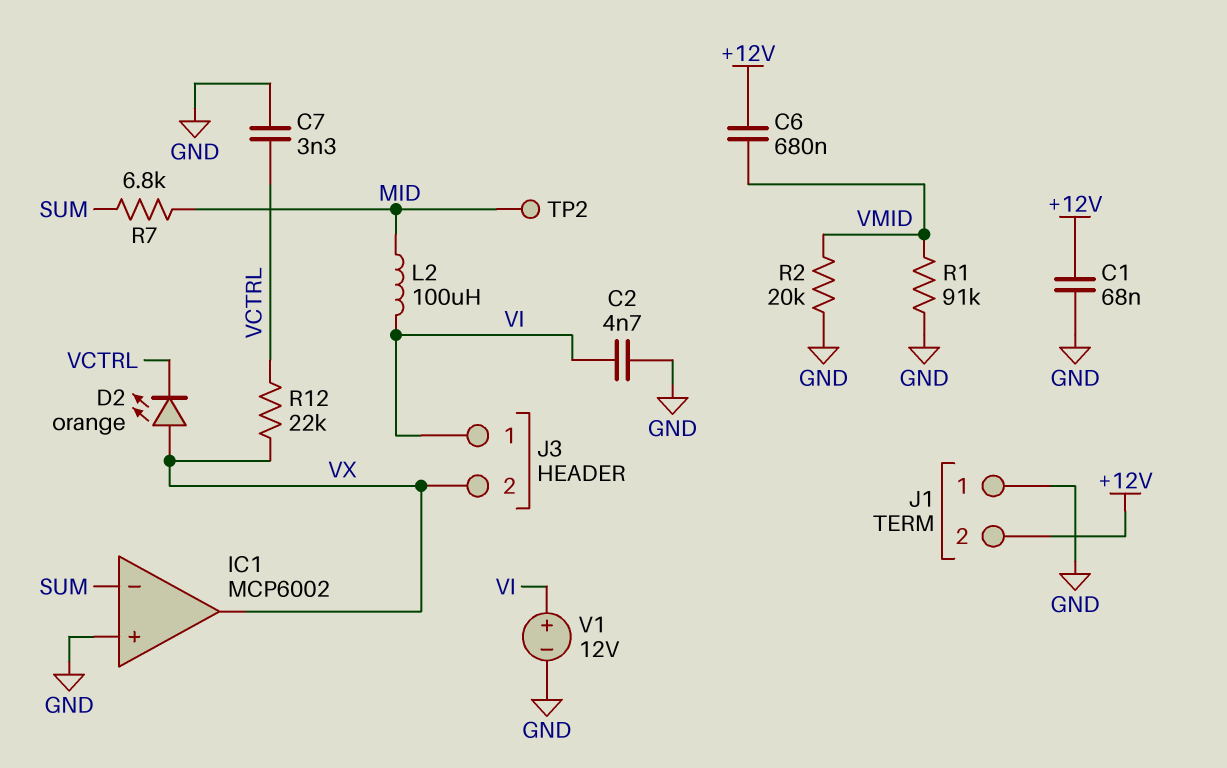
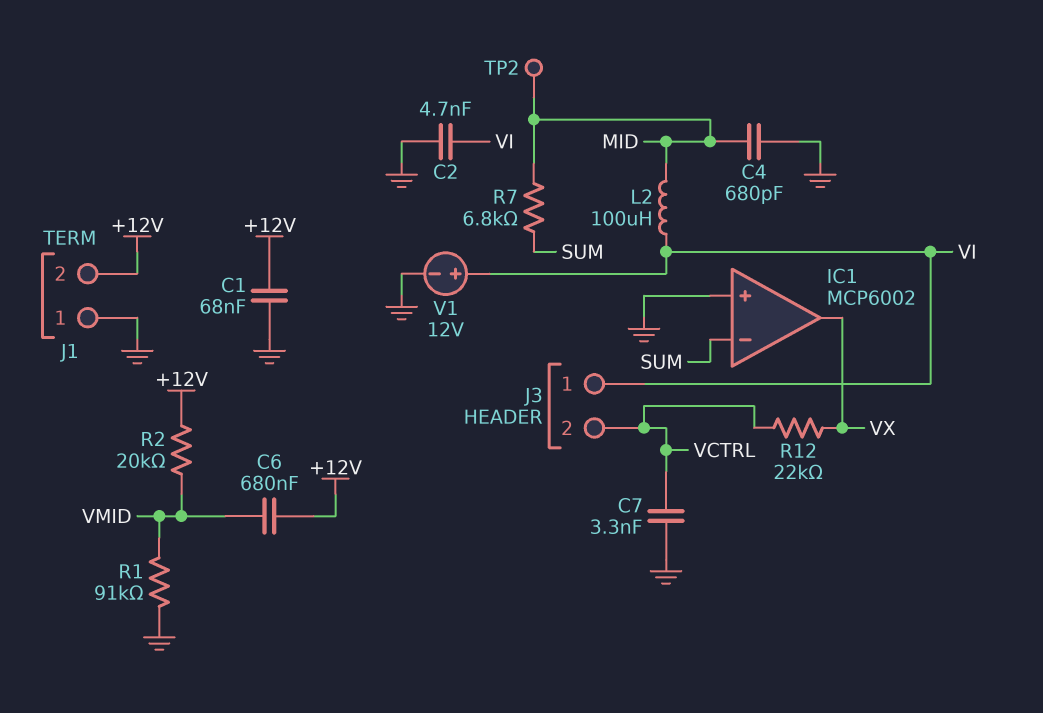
C4: none -> 680pF (GND, MID)
D2: LED orange (A VX, K VCTRL) -> none
J3 pin 2: VX -> VCTRL
R2: 20k (GND, VMID) -> 20k (+12V, VMID)

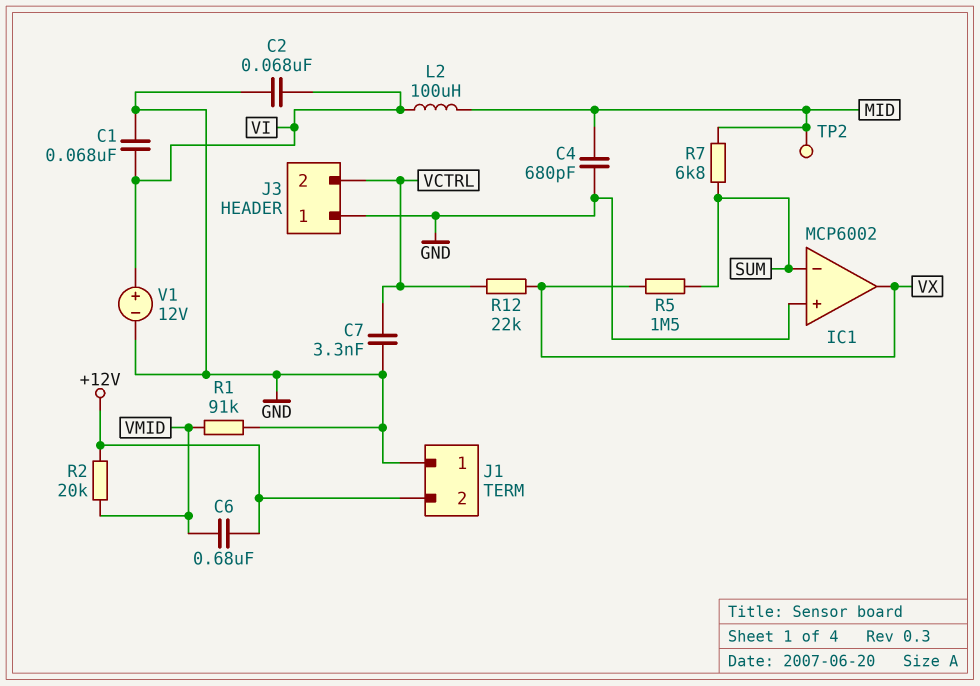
C1: 68nF (+12V, GND) -> 68nF (GND, VI)
C2: 4.7nF (GND, VI) -> 68nF (GND, VI)
J3 pin 1: VI -> GND
R5: none -> 1.5M (SUM, VX)

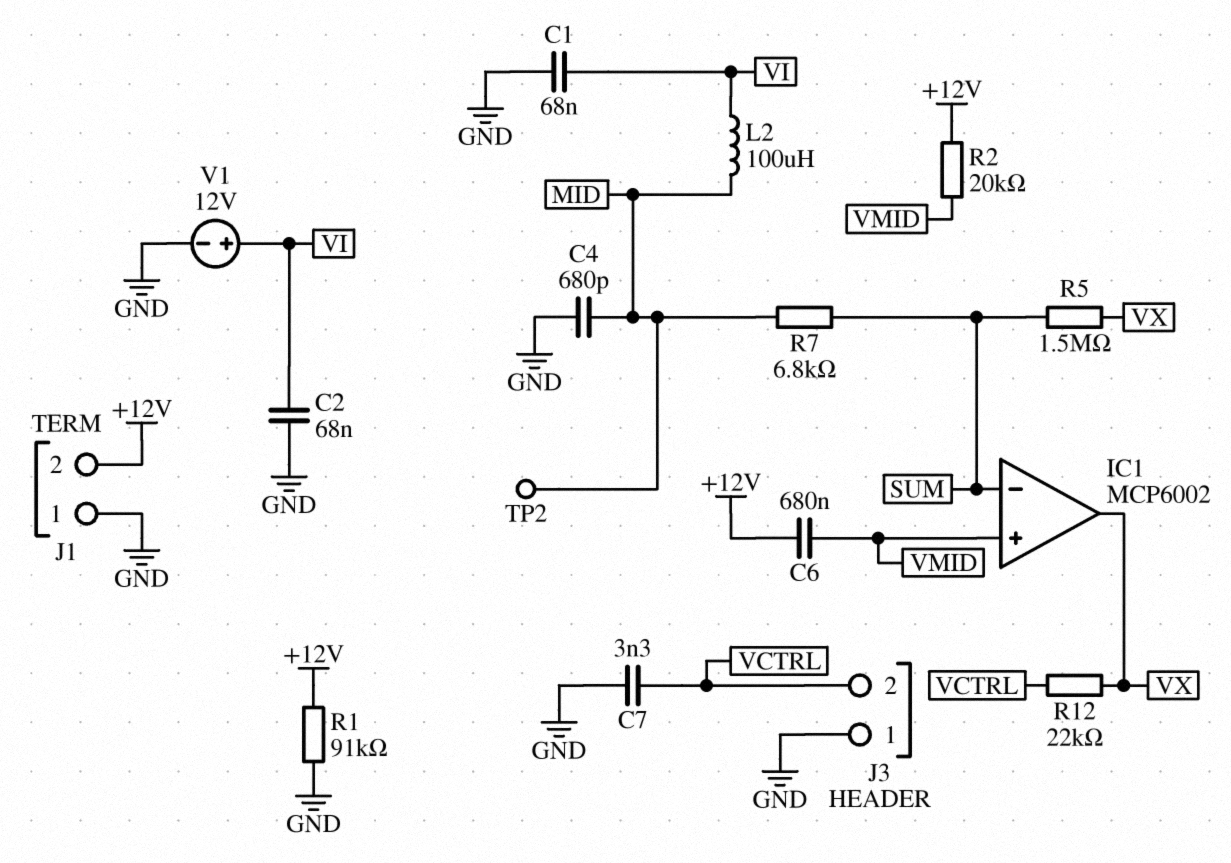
IC1 pin in+: GND -> VMID
R1: 91k (GND, VMID) -> 91k (+12V, GND)

